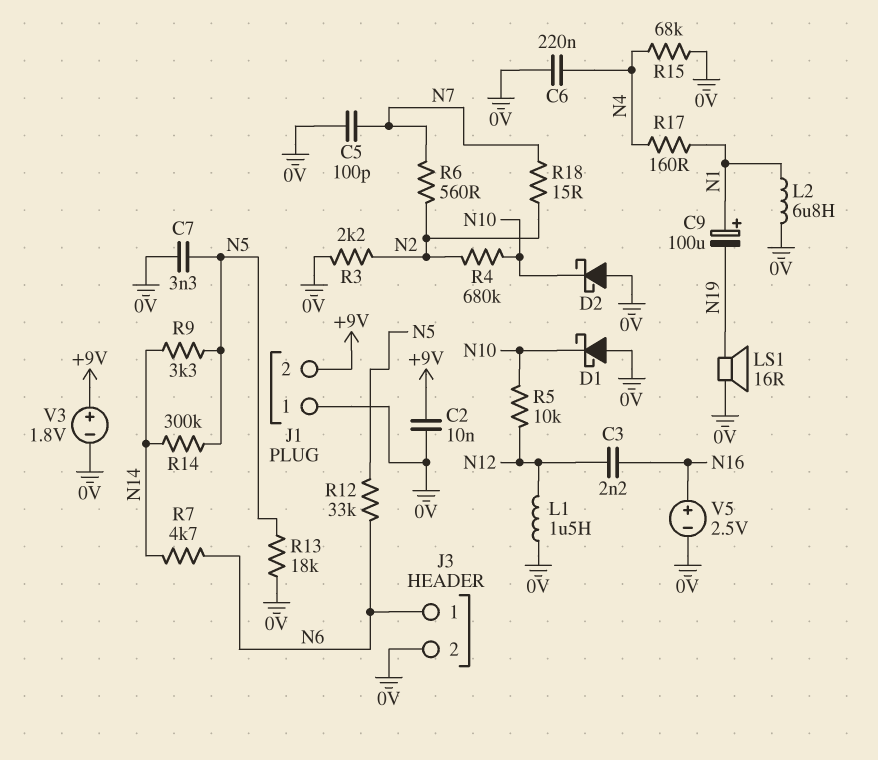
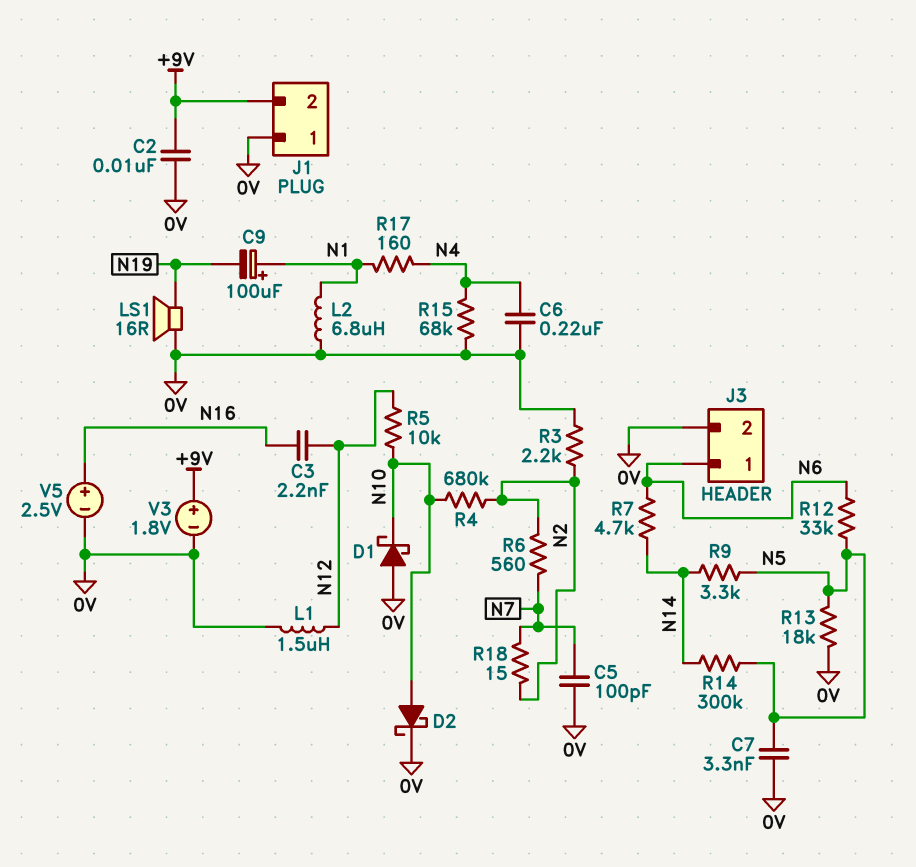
D2: schottky (A 0V, K N10) -> schottky (A N10, K 0V)

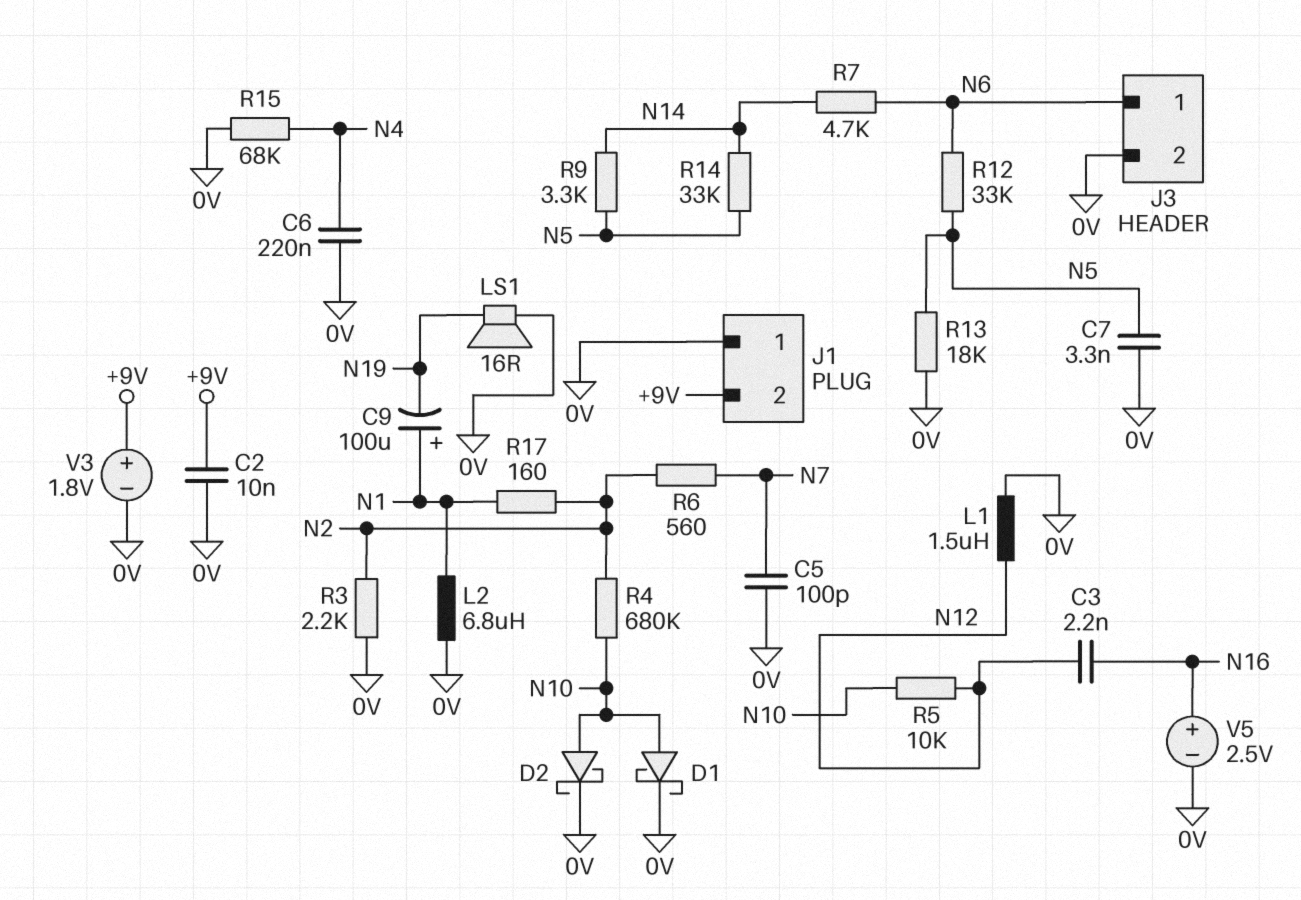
D1: schottky (A 0V, K N10) -> schottky (A N10, K 0V)
R14: 300k (N5, N14) -> 33k (N5, N14)
R17: 160 (N1, N4) -> 160 (N1, N2)
R18: 15 (N2, N7) -> none

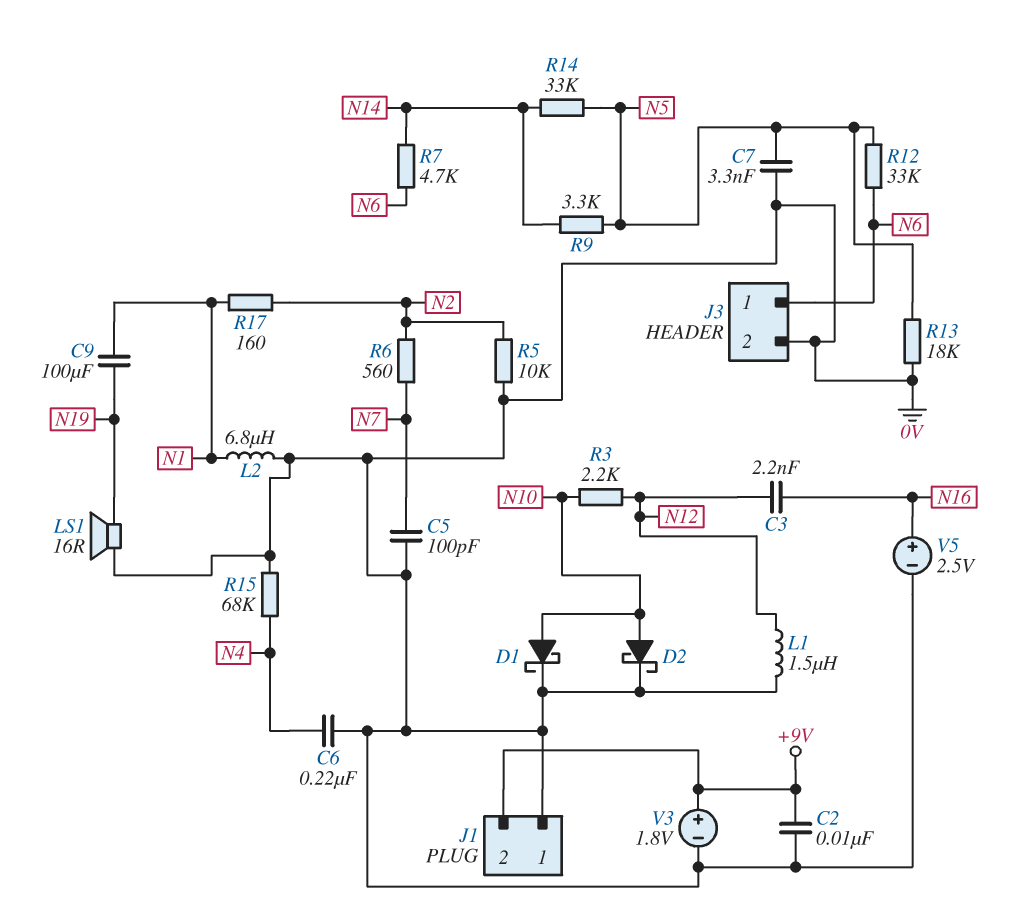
C9: 100uF (plus N1, minus N19) -> 100uF (N1, N19)
R3: 2.2k (0V, N2) -> 2.2k (N10, N12)
R4: 680k (N2, N10) -> none
R5: 10k (N10, N12) -> 10k (0V, N2)

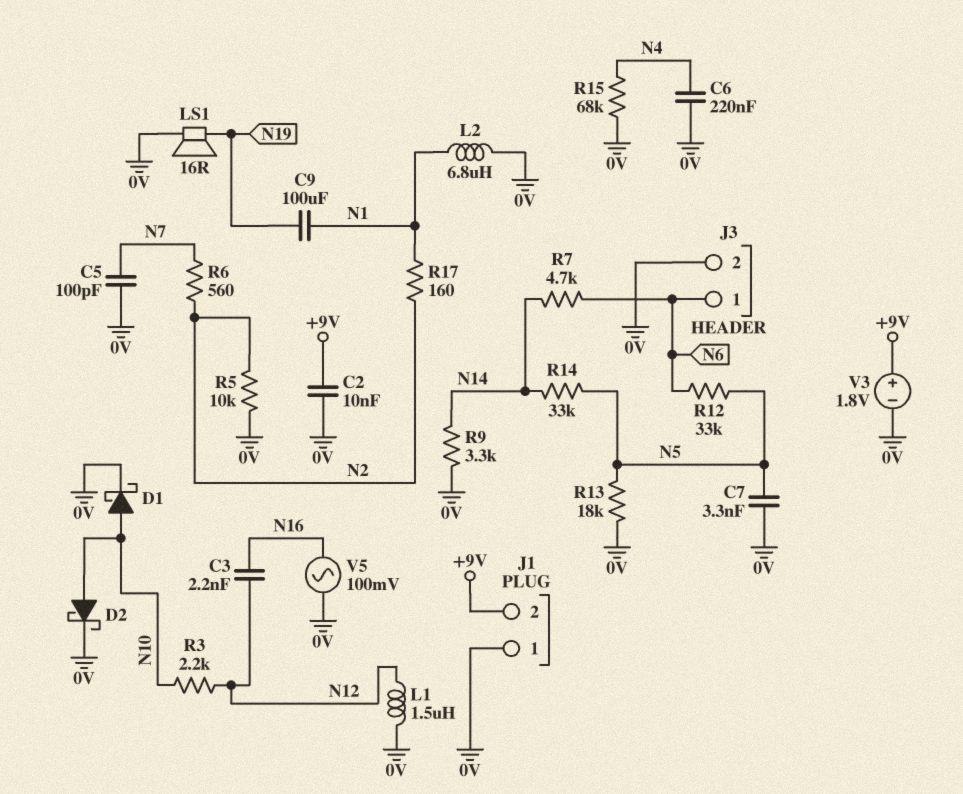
R9: 3.3k (N5, N14) -> 3.3k (0V, N14)
V5: 2.5V (plus N16, minus 0V) -> AC 100mV (0V, N16)

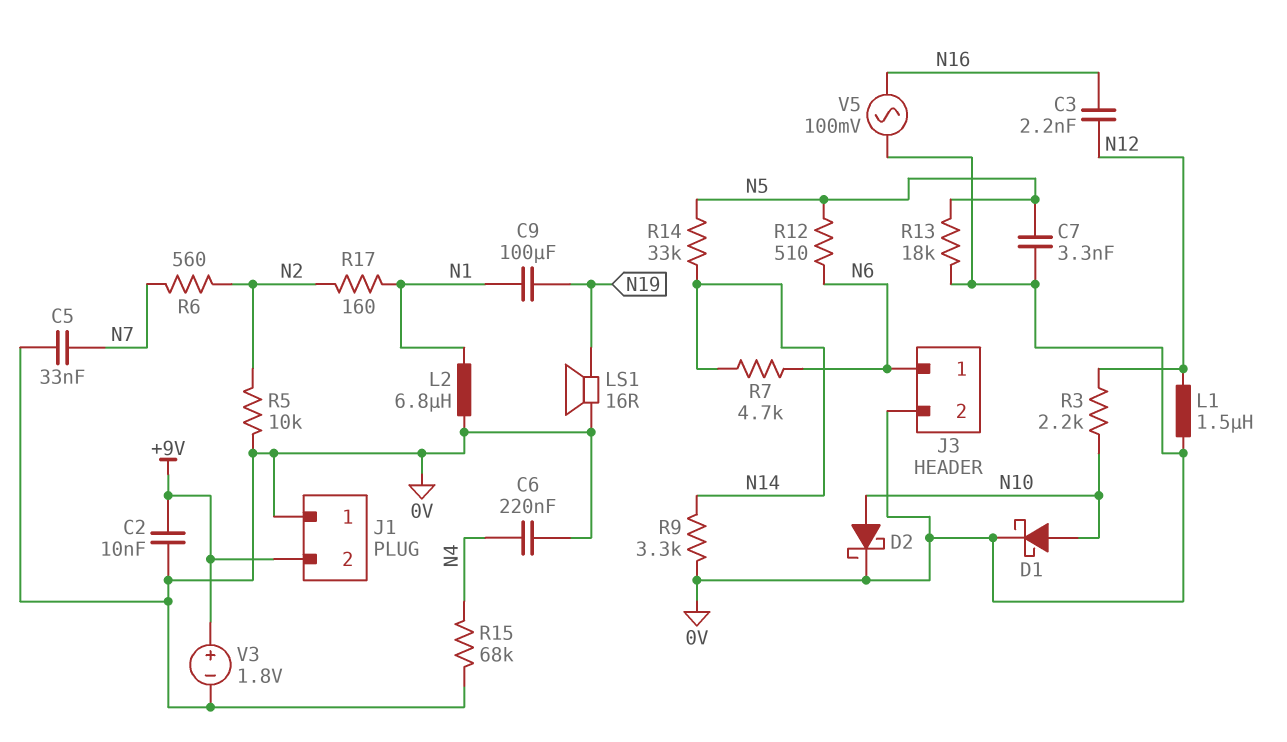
C5: 100pF (0V, N7) -> 33nF (0V, N7)
R12: 33k (N5, N6) -> 510 (N5, N6)

